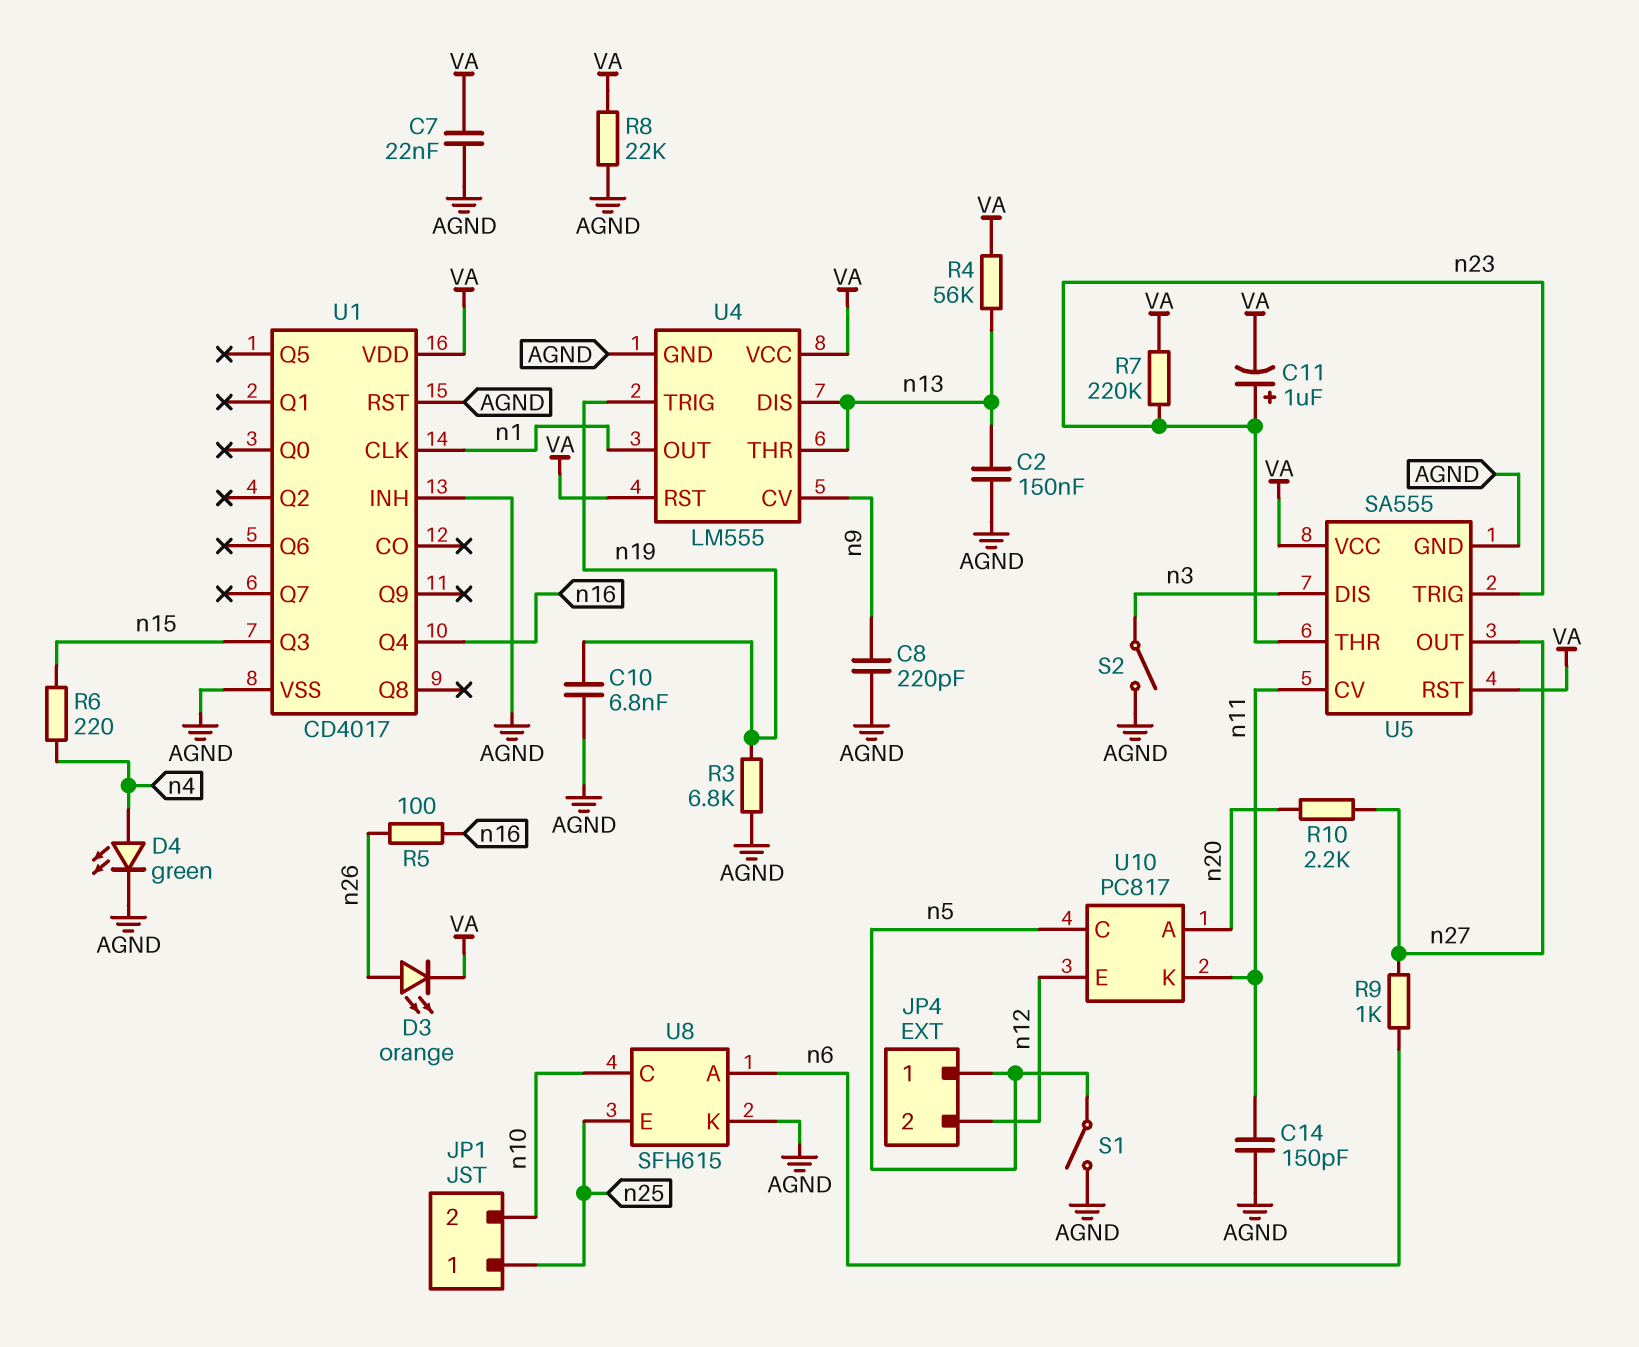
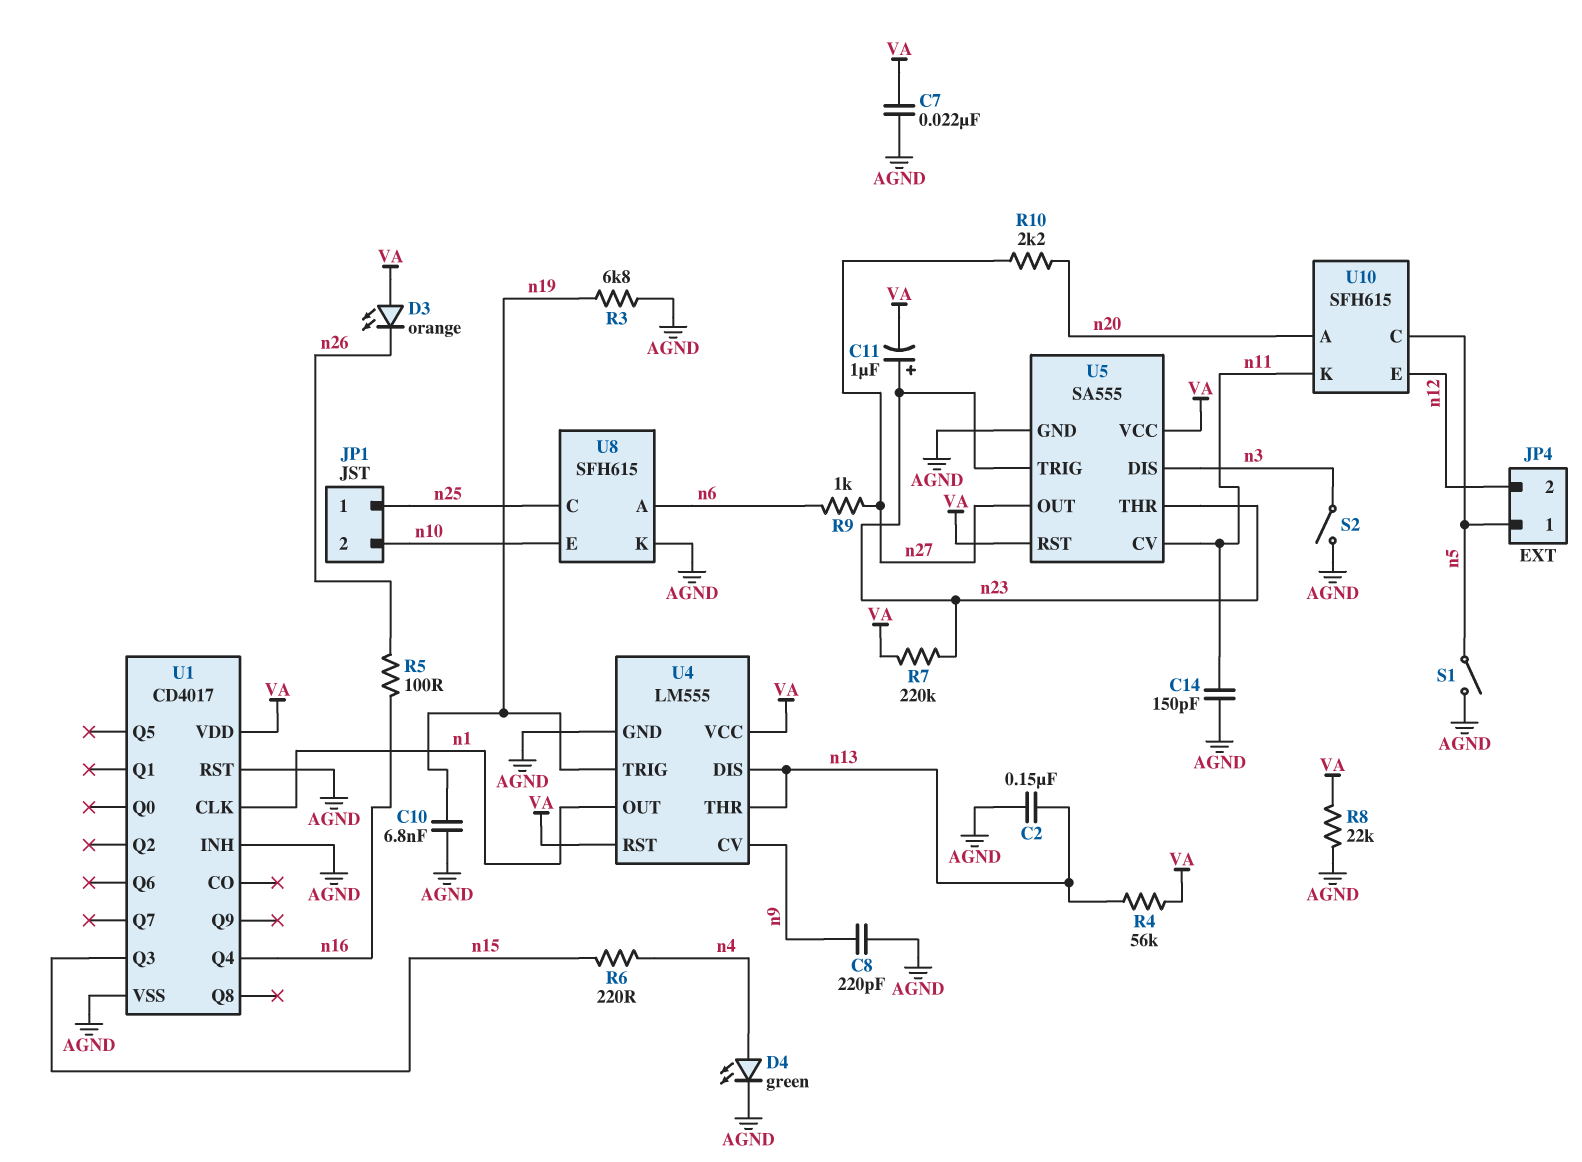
D3: LED orange (A n26, K VA) -> LED orange (A VA, K n26)
U8 pin C: n10 -> n25
U8 pin E: n25 -> n10
U10: PC817 -> SFH615

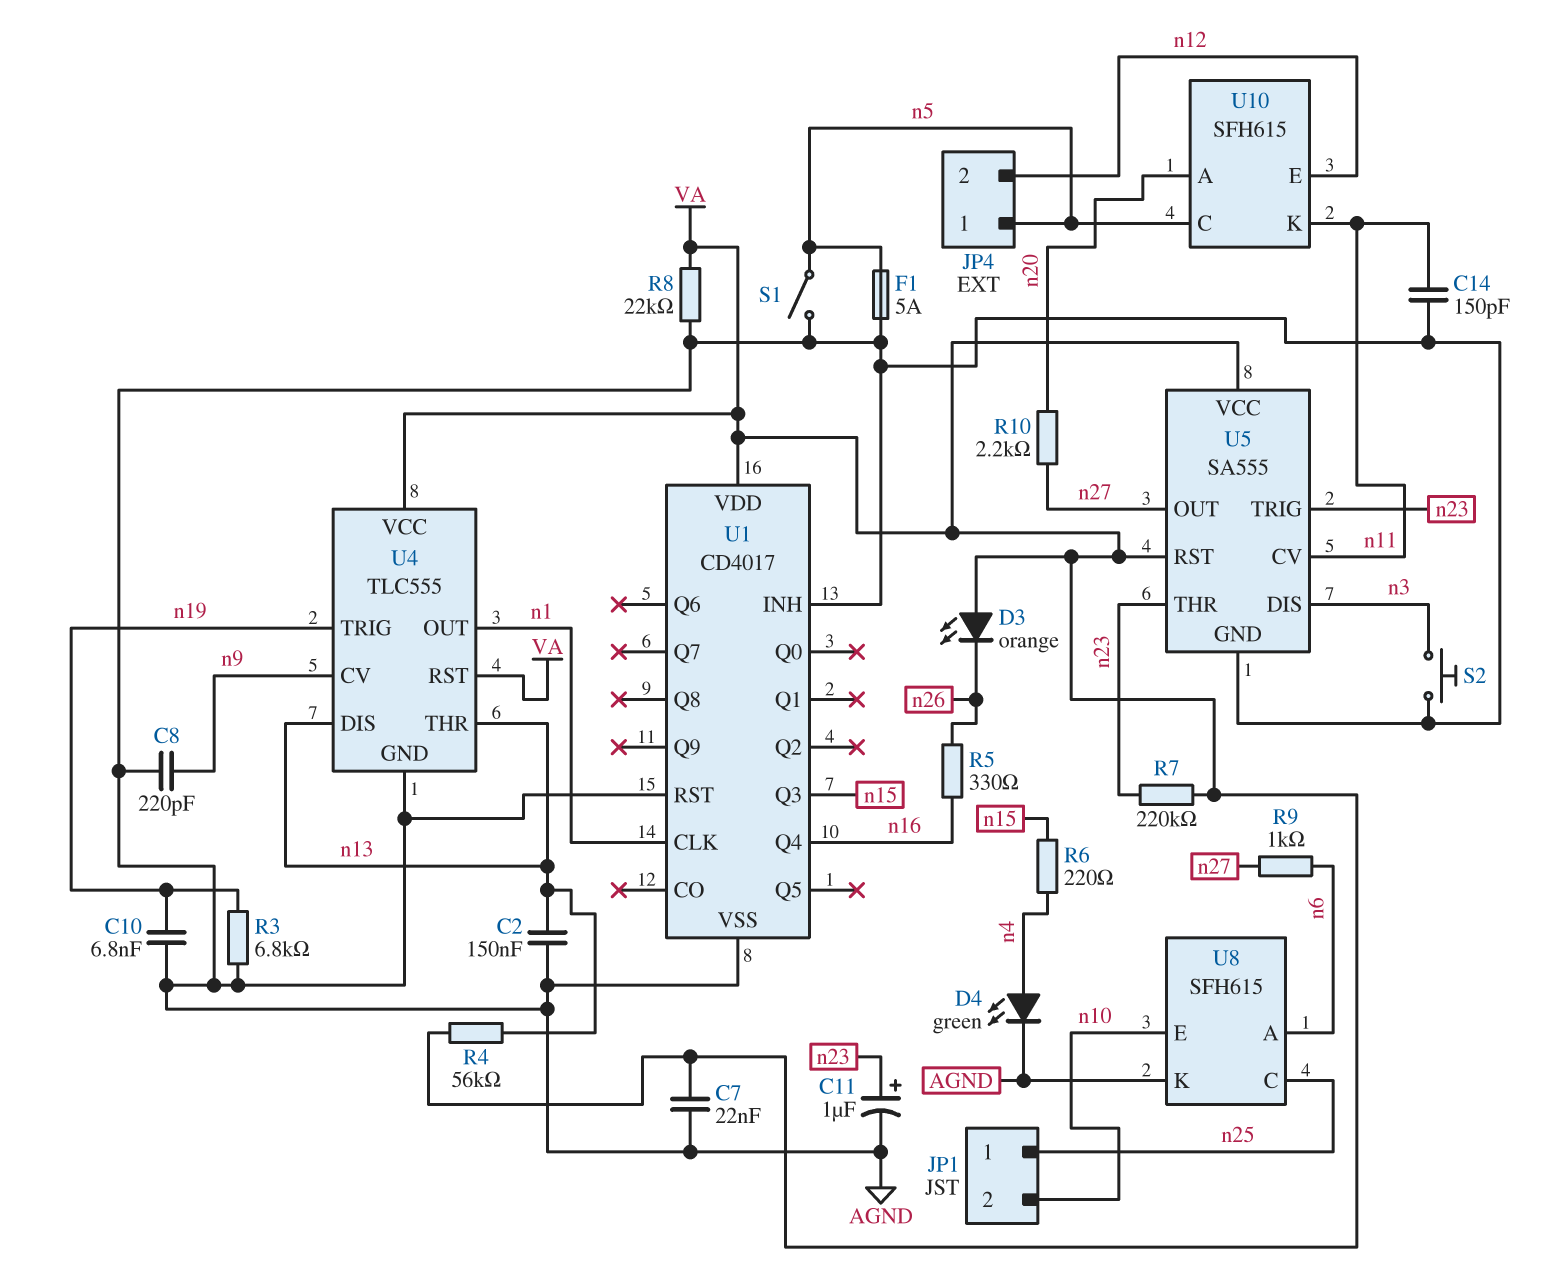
C11: 1uF (plus n23, minus VA) -> 1uF (plus n23, minus AGND)
F1: none -> 5A (AGND, n5)
R5: 100 (n16, n26) -> 330 (n16, n26)
S2: switch (AGND, n3) -> button (AGND, n3)
U4: LM555 -> TLC555

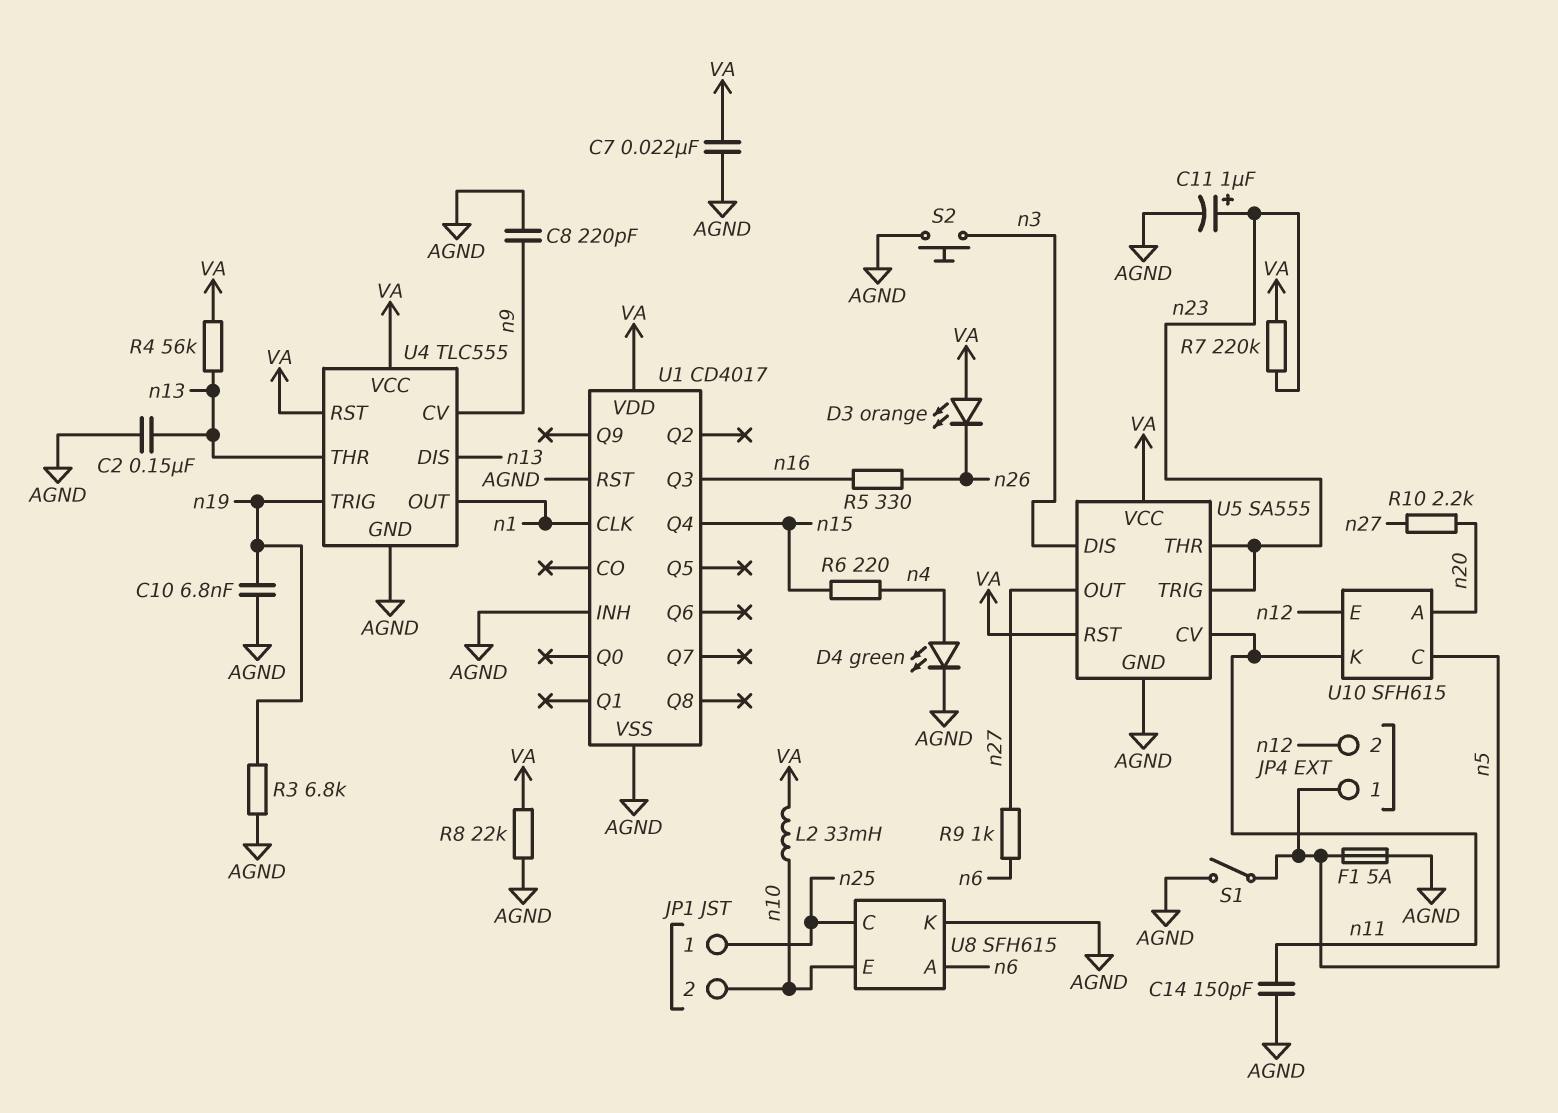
L2: none -> 33mH (VA, n10)
U1 pin Q3: n15 -> n16
U1 pin Q4: n16 -> n15

